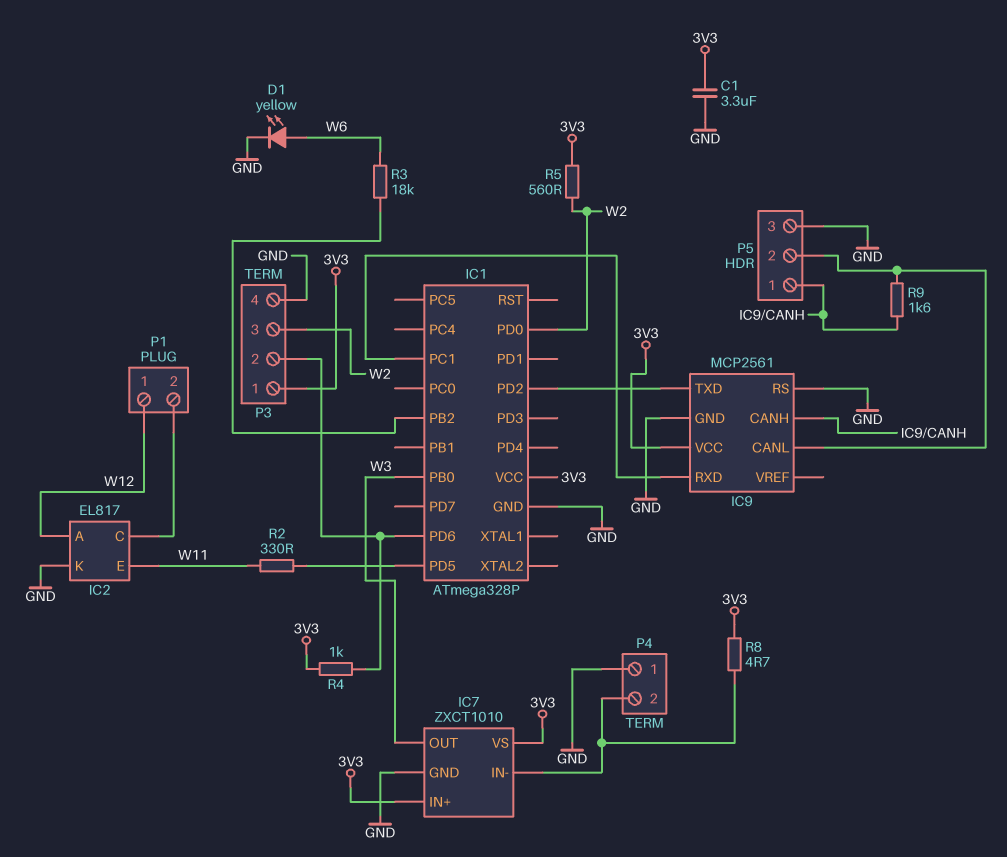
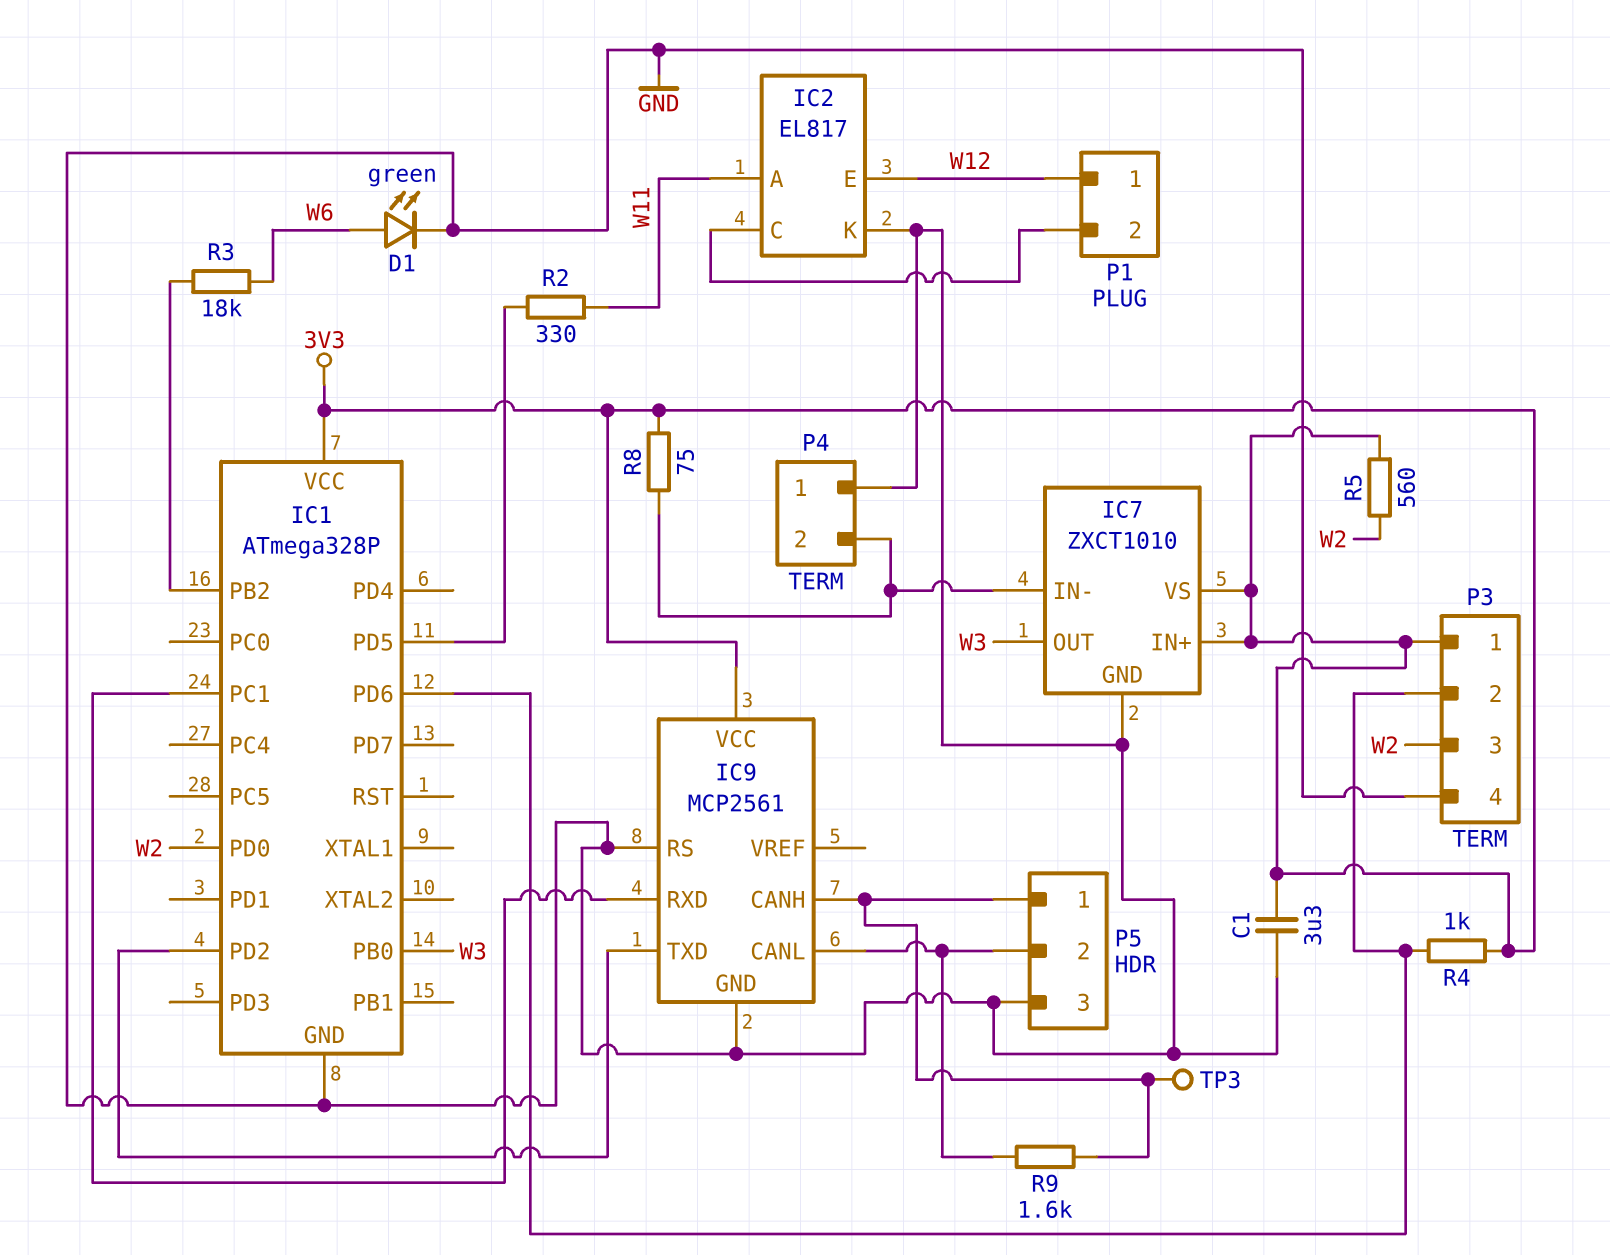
D1: LED yellow (A W6, K GND) -> LED green (A W6, K GND)
IC2 pin A: W12 -> W11
IC2 pin E: W11 -> W12
R8: 4.7 (3V3, IC7/IN-) -> 75 (3V3, IC7/IN-)
TP3: none -> test point (IC9/CANH)

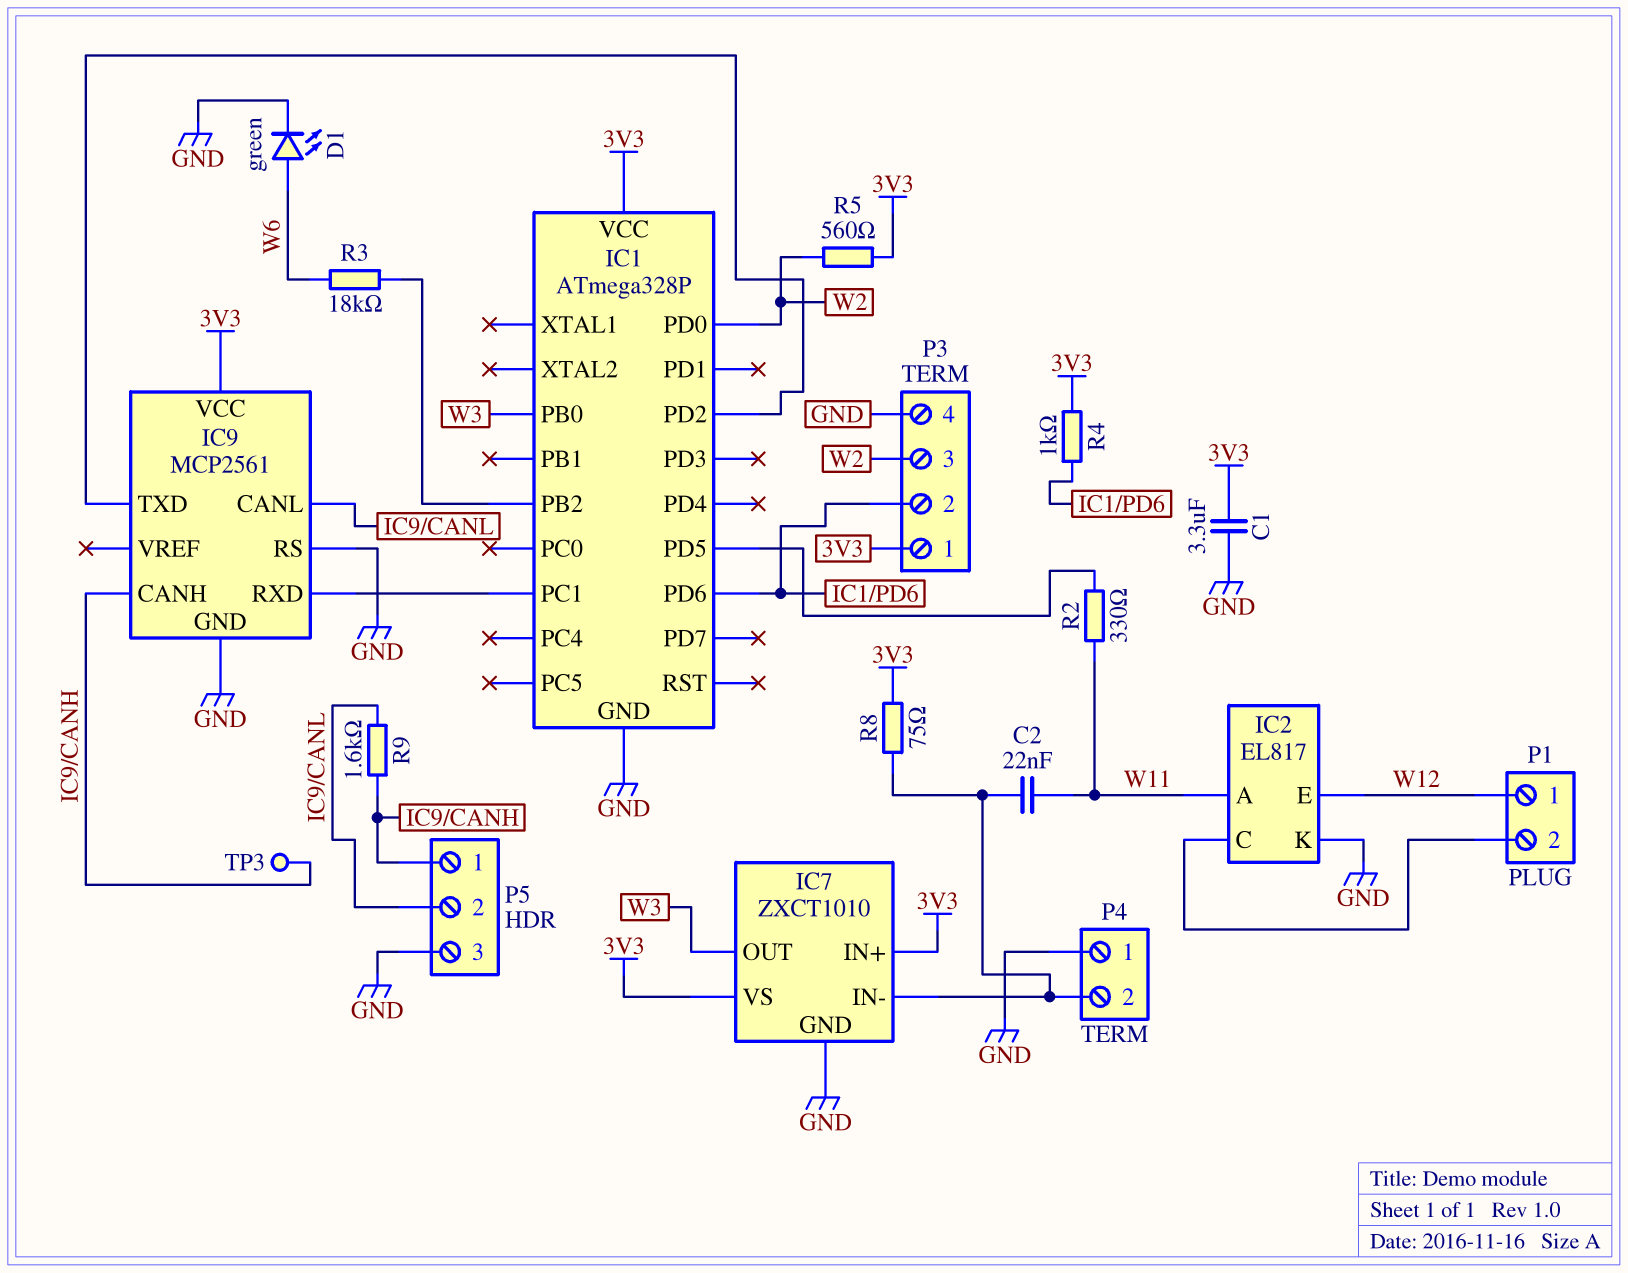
C2: none -> 22nF (IC7/IN-, W11)

